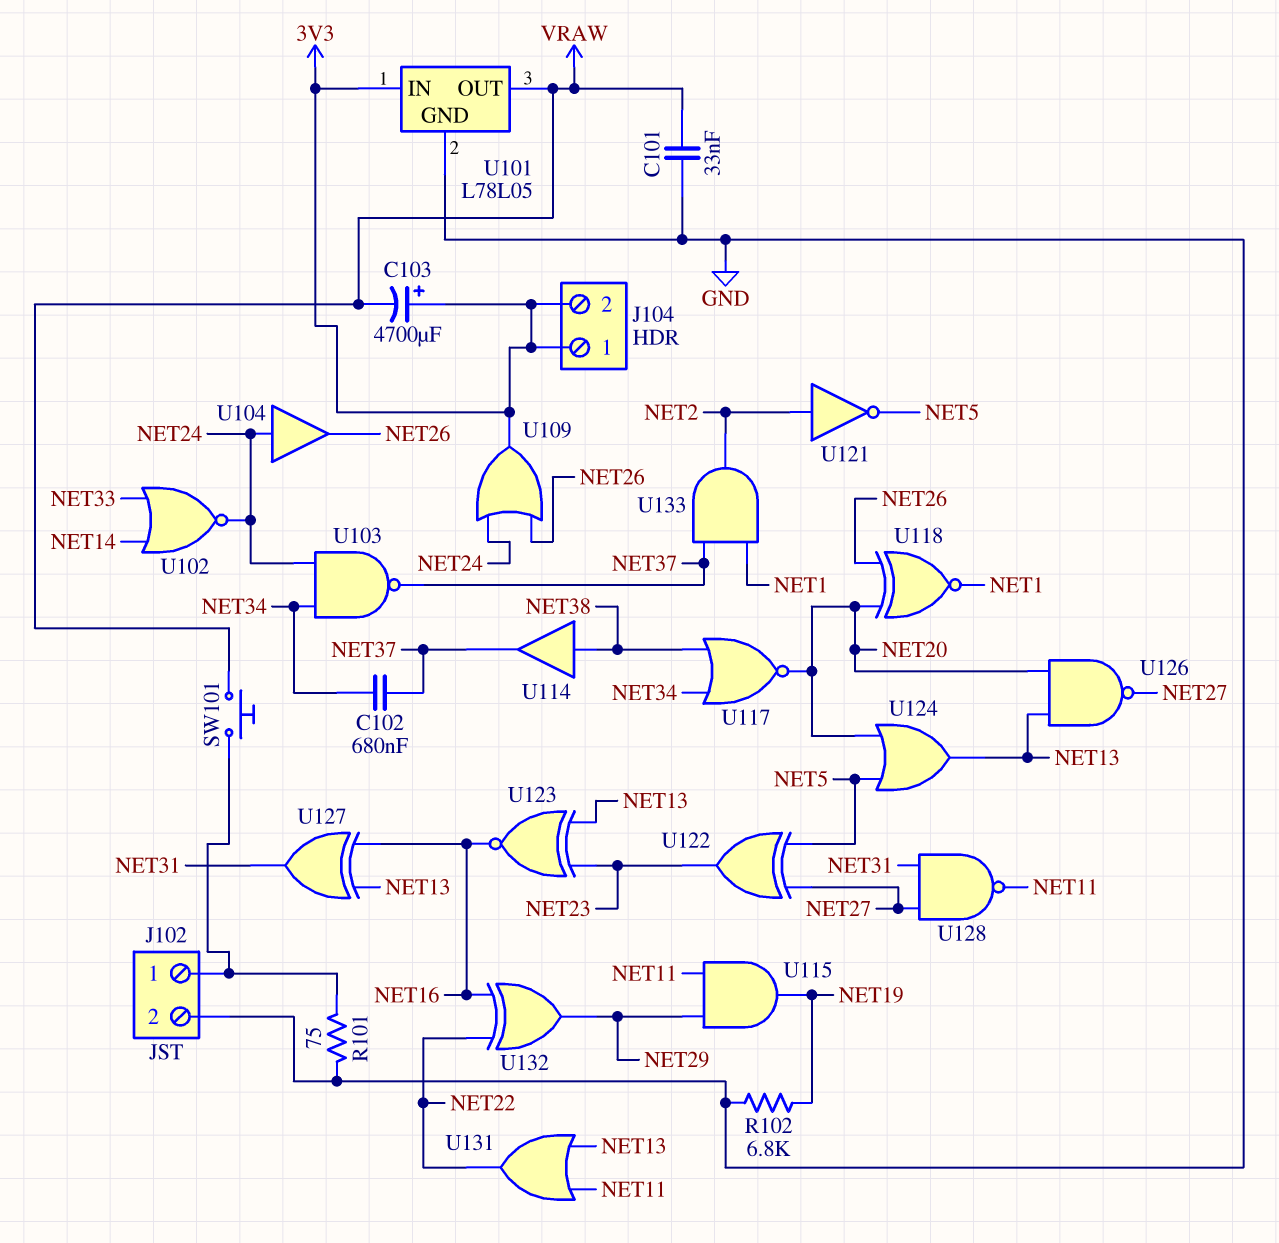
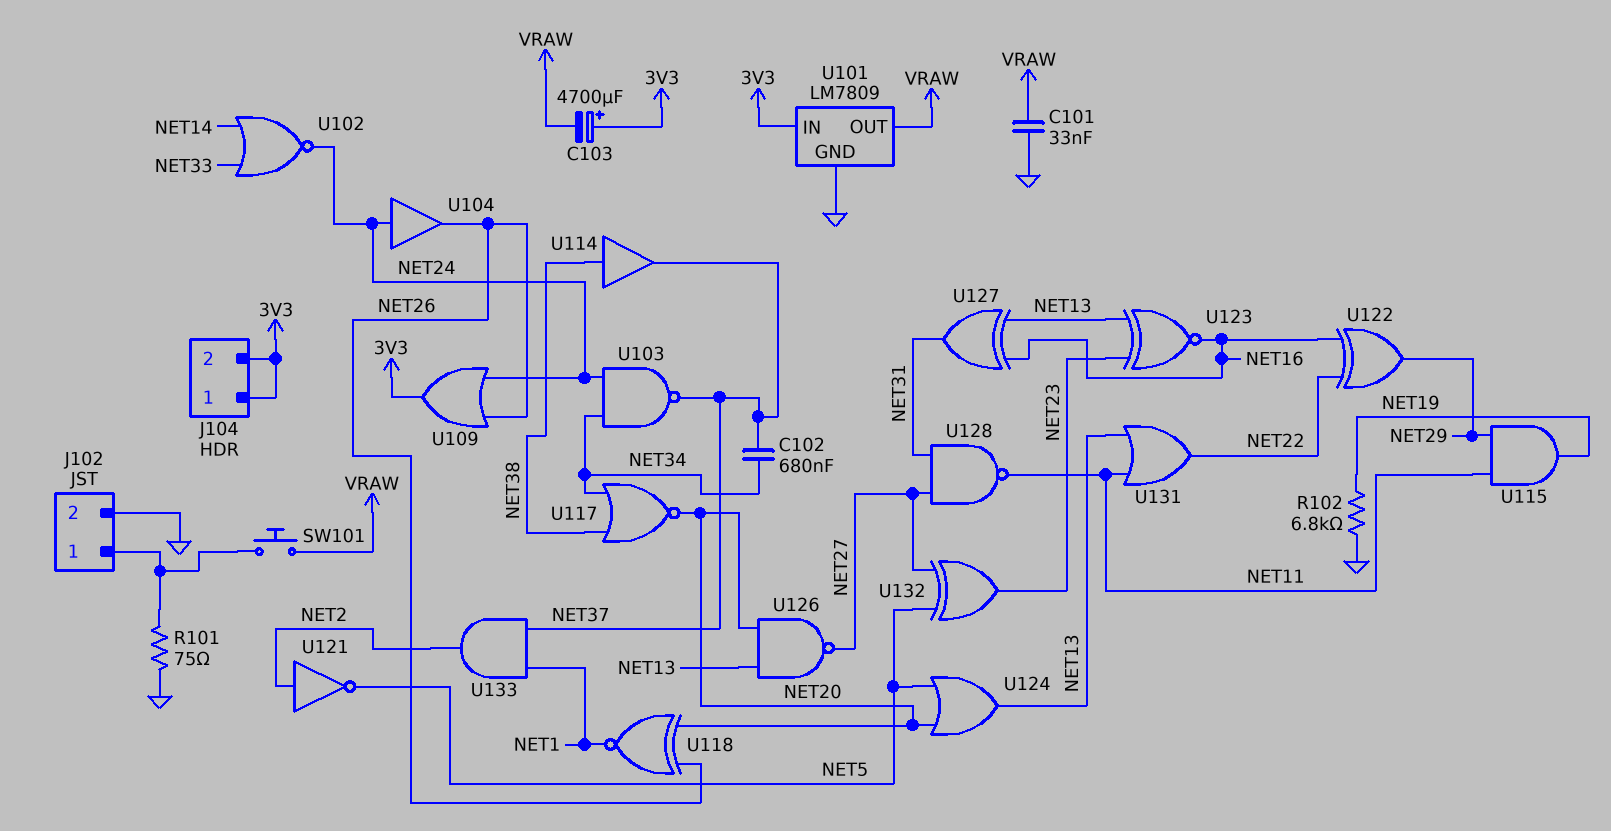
U101: L78L05 -> LM7809
U122: XOR (in NET5, in NET27, out NET23) -> XOR (in NET16, in NET22, out NET29)
U132: XOR (in NET16, in NET22, out NET29) -> XOR (in NET5, in NET27, out NET23)

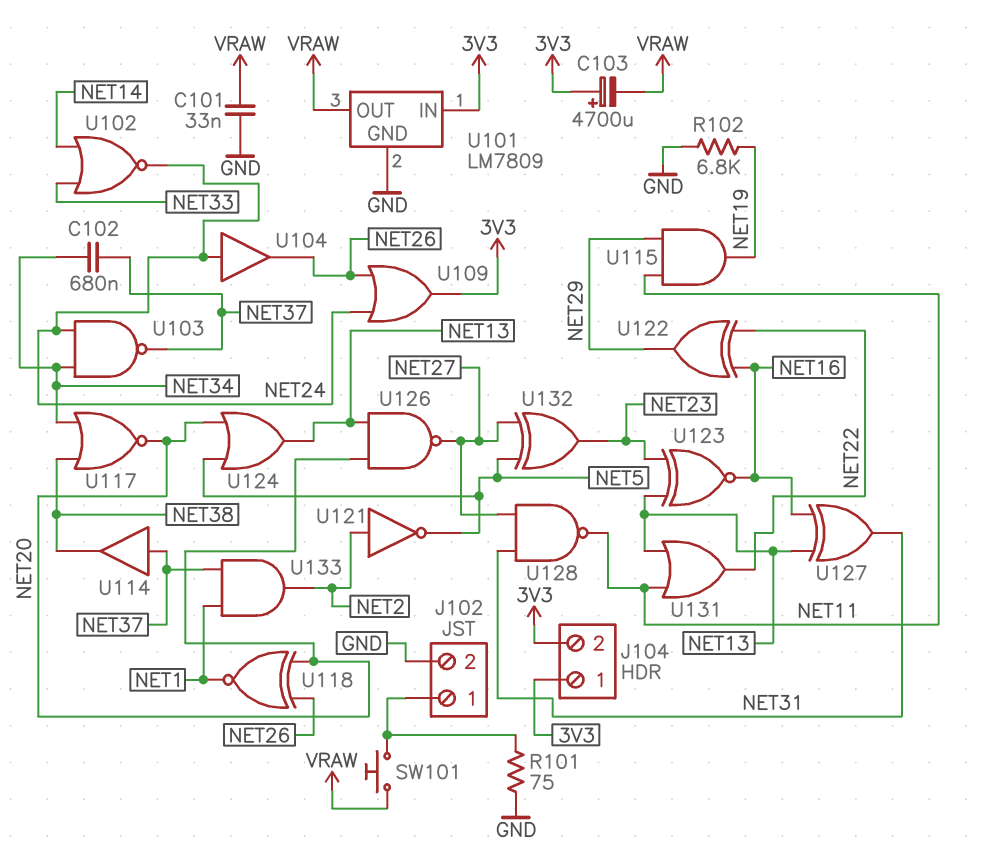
U114: buffer (in NET38, out NET37) -> buffer (in NET37, out NET38)

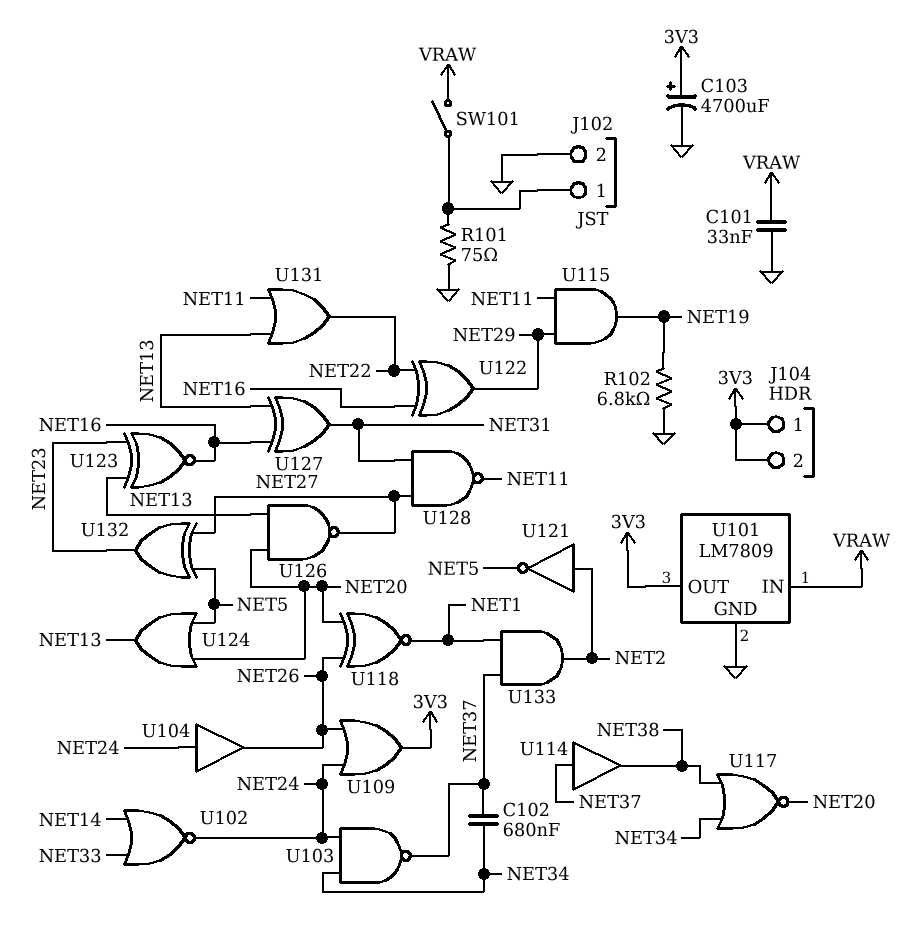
C103: 4700uF (plus 3V3, minus VRAW) -> 4700uF (plus 3V3, minus GND)
SW101: button (J102/1, VRAW) -> switch (J102/1, VRAW)
U101 pin IN: 3V3 -> VRAW
U101 pin OUT: VRAW -> 3V3

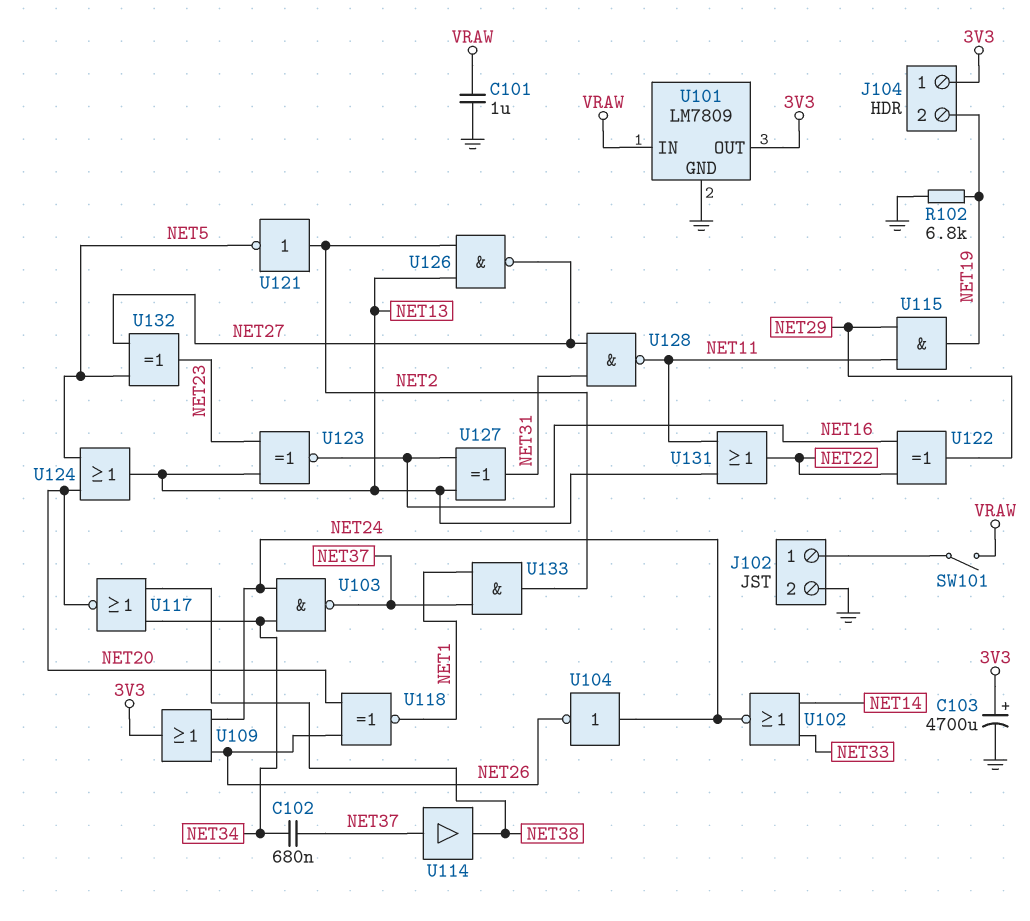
C101: 33nF (GND, VRAW) -> 1uF (GND, VRAW)
J104 pin 2: 3V3 -> NET19
R101: 75 (GND, J102/1) -> none
U104: buffer (in NET24, out NET26) -> NOT (in NET24, out NET26)
U126: NAND (in NET13, in NET20, out NET27) -> NAND (in NET2, in NET13, out NET27)

